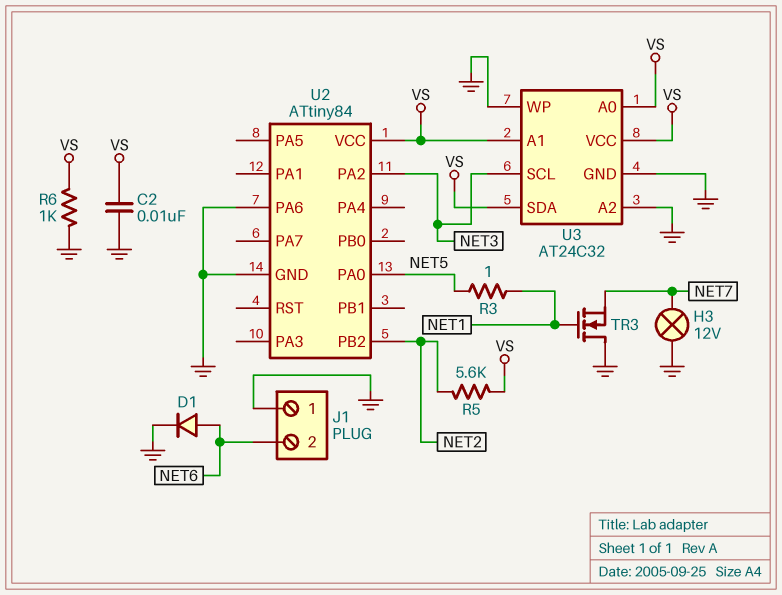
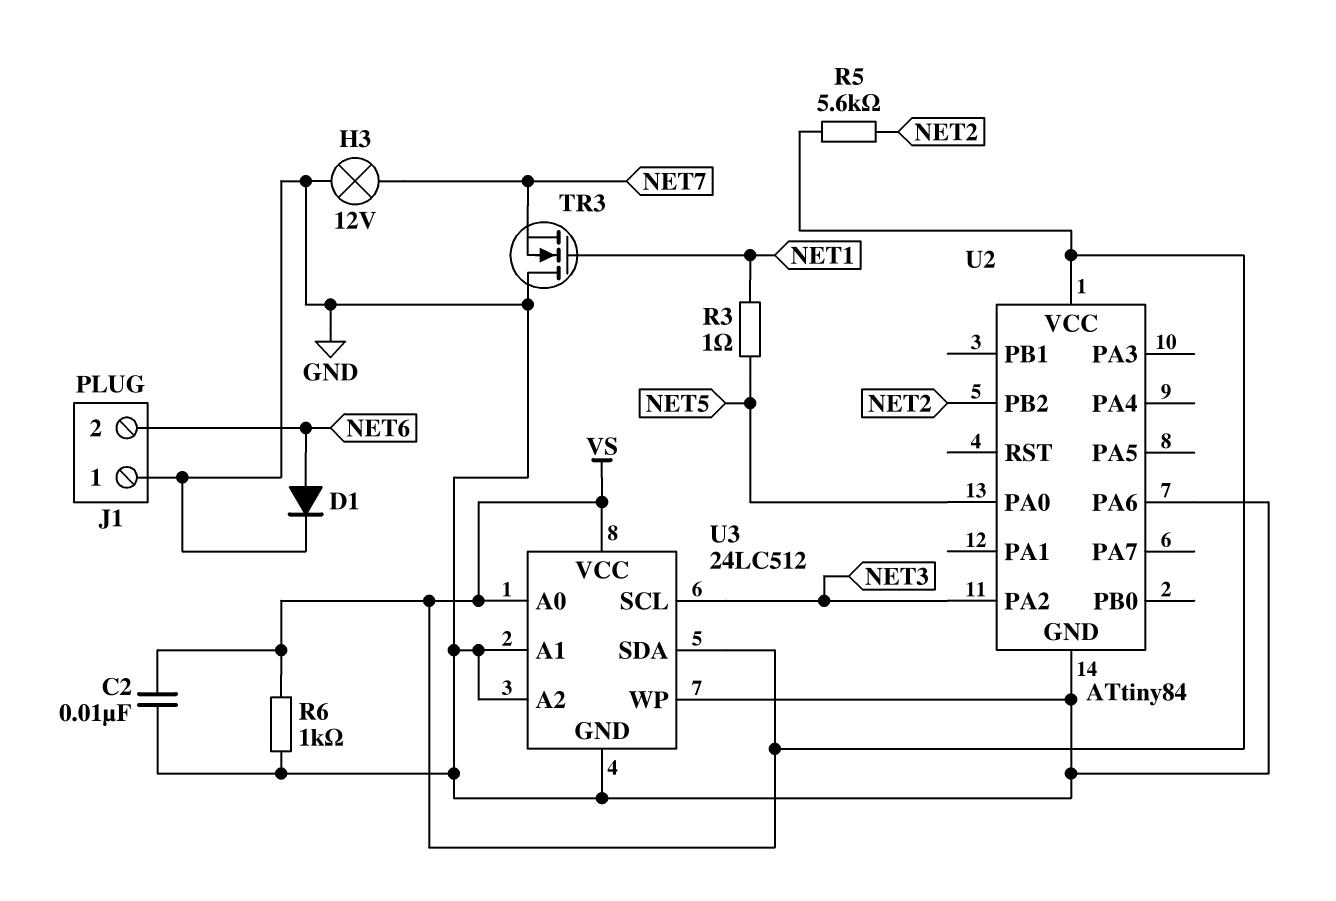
U3: AT24C32 -> 24LC512
U3 pin A1: VS -> GND

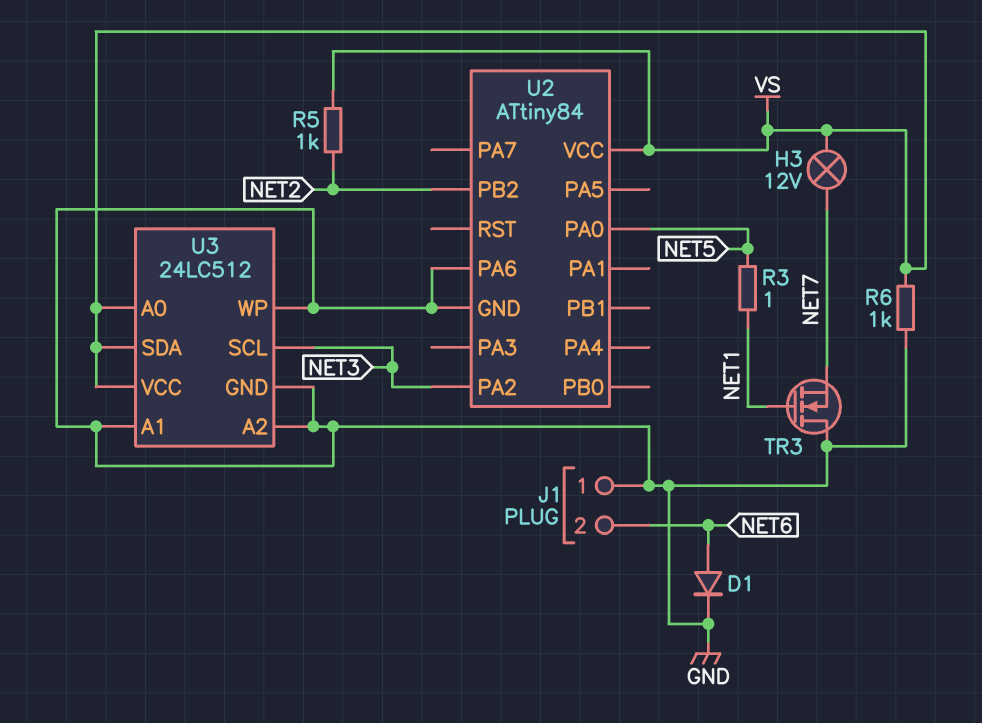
C2: 10nF (GND, VS) -> none
H3: lamp 12V (GND, NET7) -> lamp 12V (NET7, VS)
R5: 5.6k (NET2, VS) -> 1k (NET2, VS)

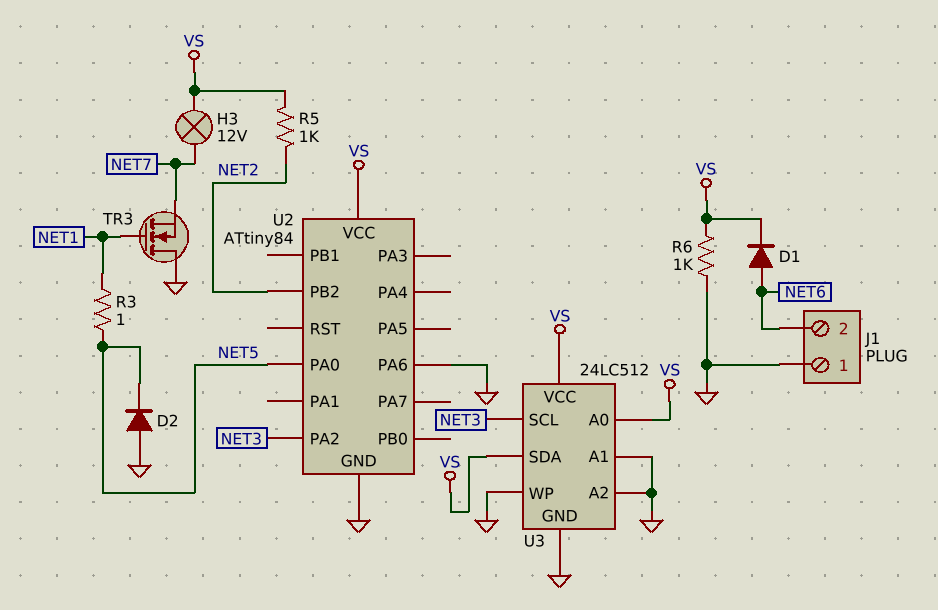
D1: diode (A NET6, K GND) -> diode (A NET6, K VS)
D2: none -> diode (A GND, K NET5)

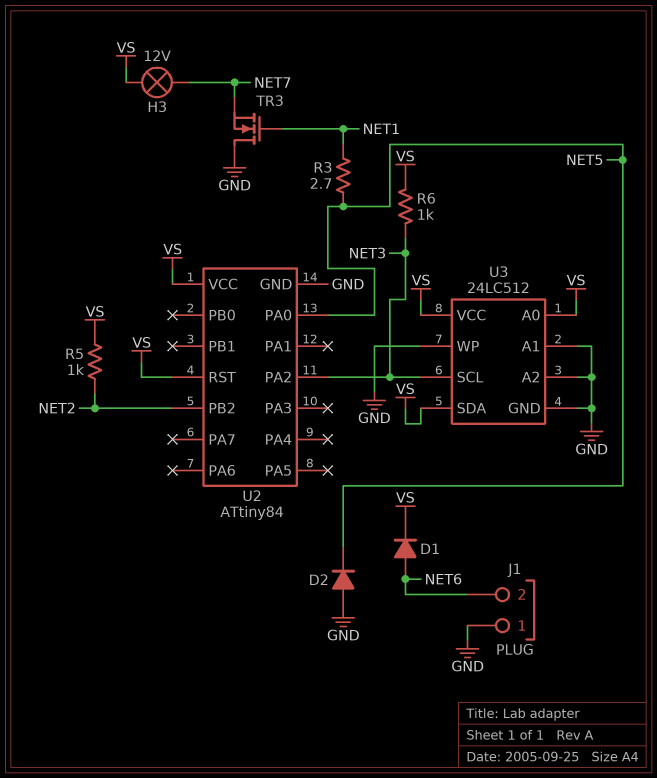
R3: 1 (NET1, NET5) -> 2.7 (NET1, NET5)
R6: 1k (GND, VS) -> 1k (NET3, VS)
U2 pin PA6: GND -> none
U2 pin RST: none -> VS

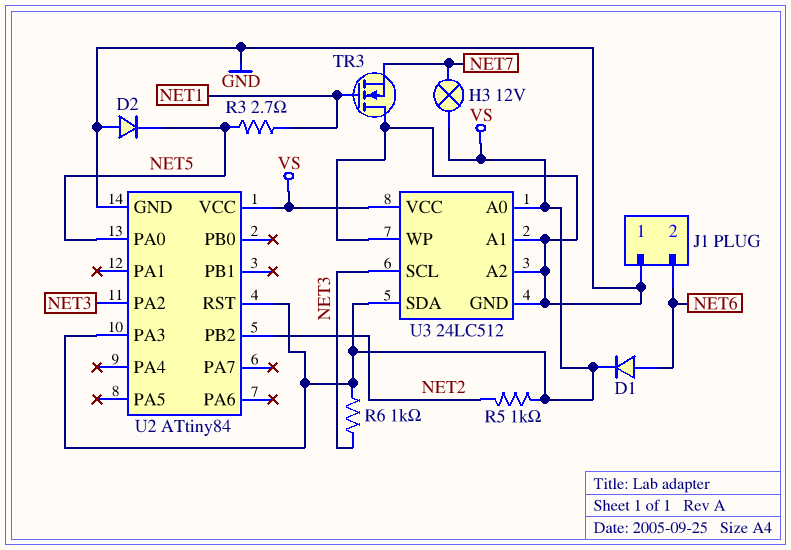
U2 pin PA3: none -> VS

